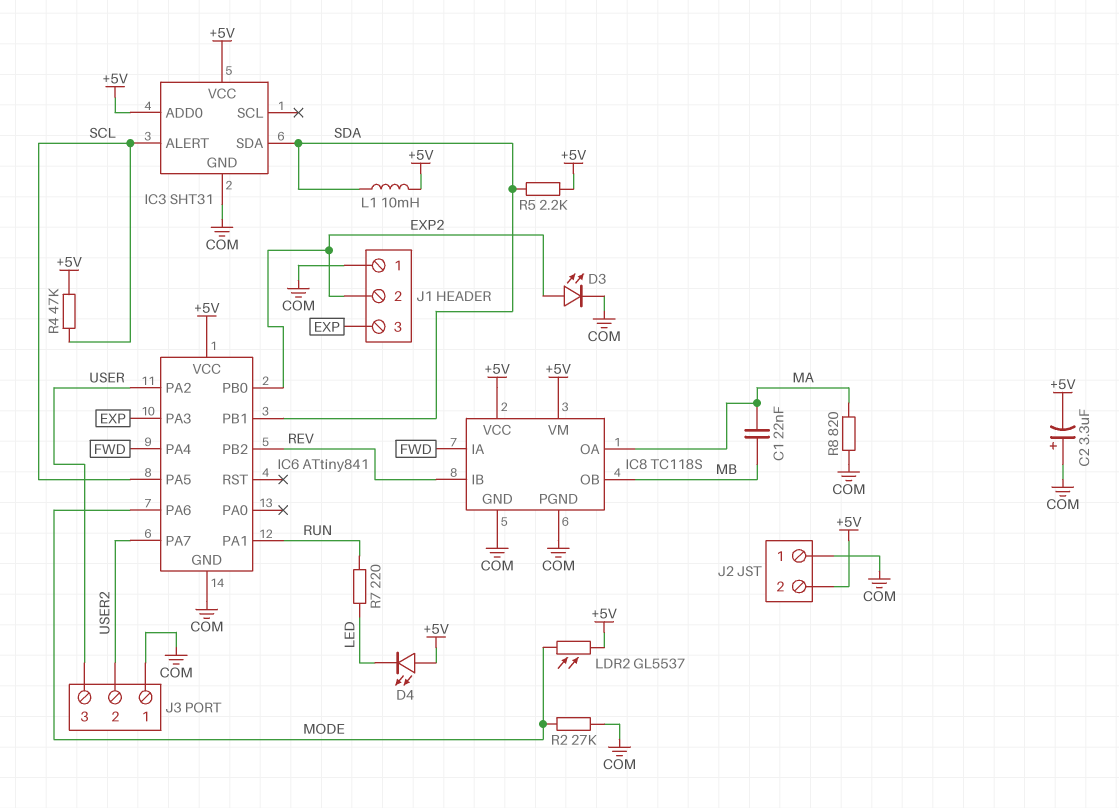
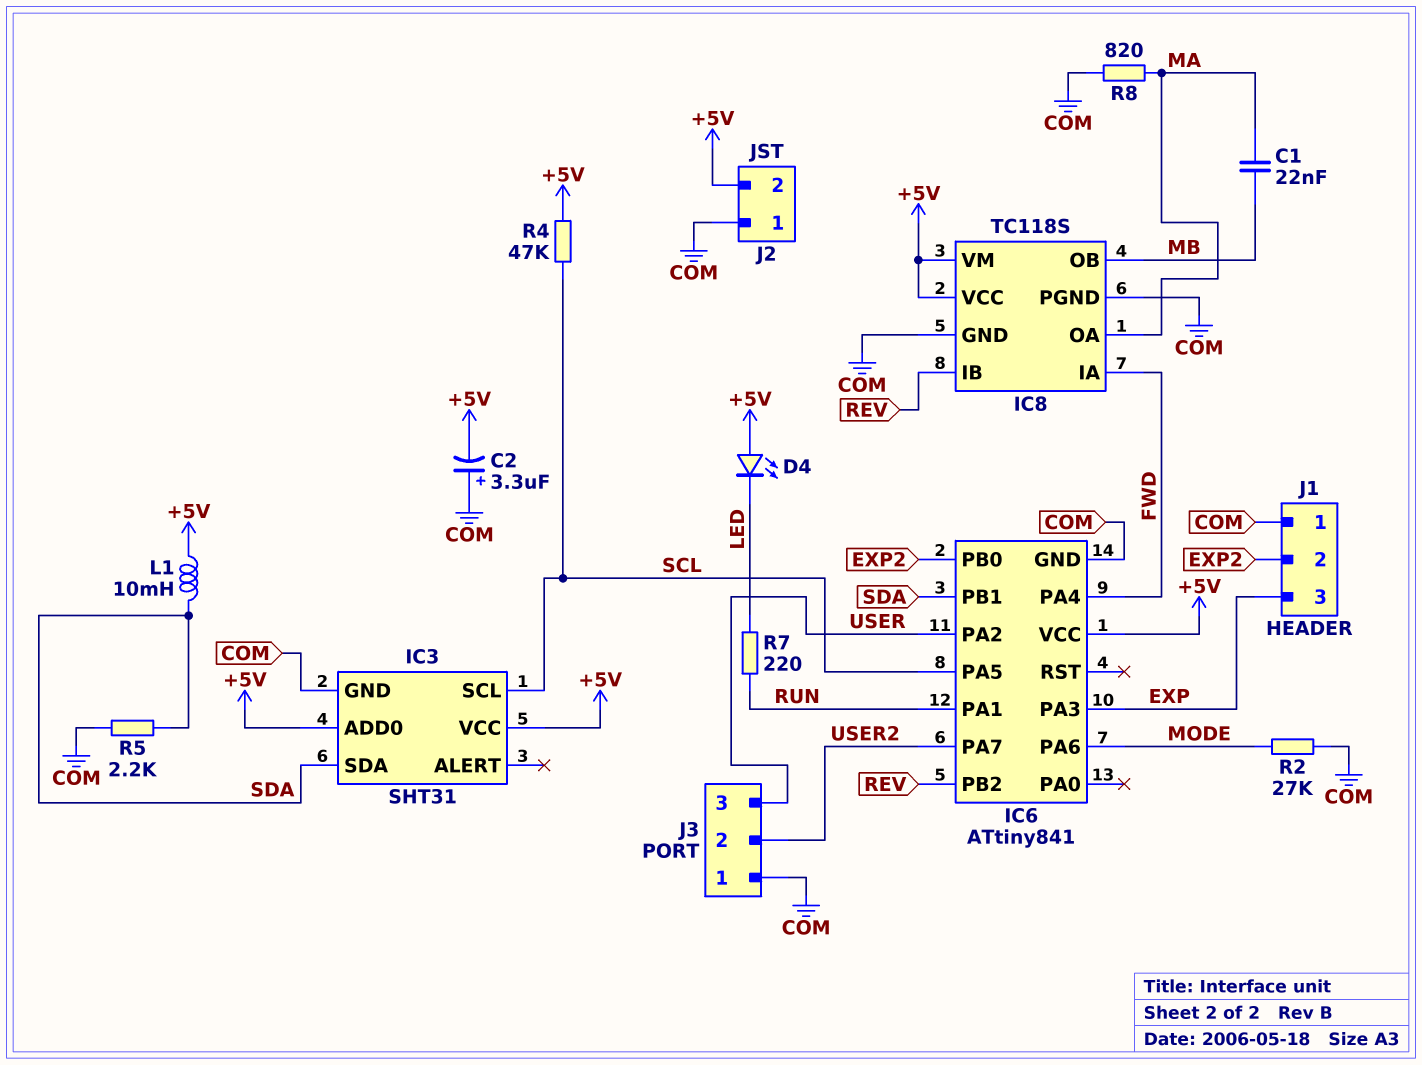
D3: LED (A EXP2, K COM) -> none
IC3 pin ALERT: SCL -> none
IC3 pin SCL: none -> SCL
LDR2: GL5537 (+5V, MODE) -> none
R5: 2.2k (+5V, SDA) -> 2.2k (COM, SDA)

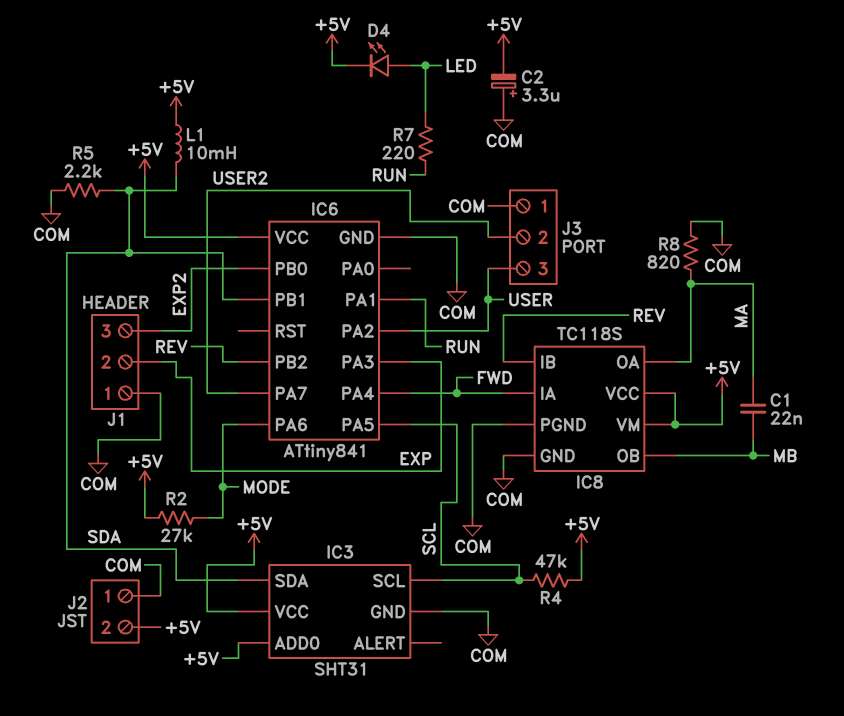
D4: LED (A +5V, K LED) -> LED (A LED, K +5V)
J1 pin 2: EXP2 -> EXP
J1 pin 3: EXP -> EXP2
R2: 27k (COM, MODE) -> 27k (+5V, MODE)

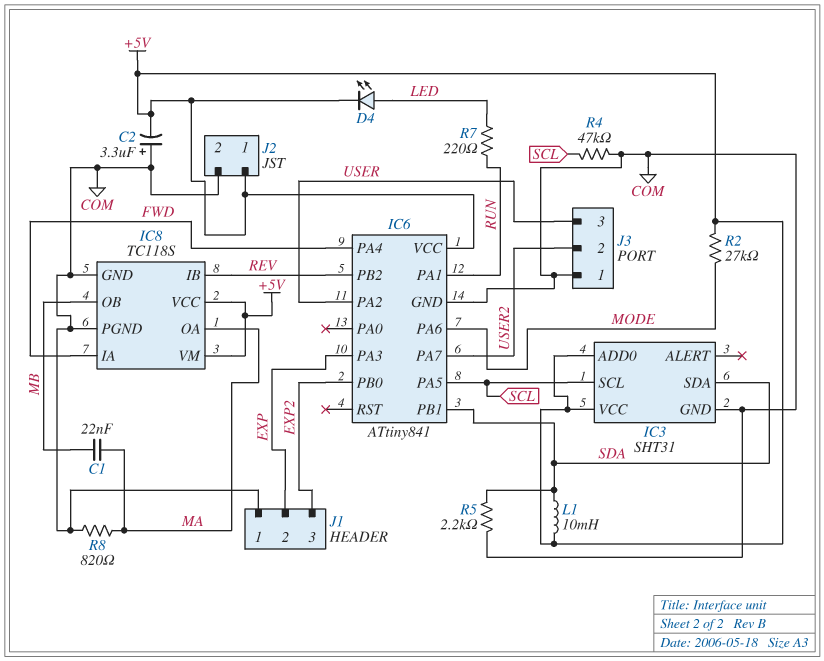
J2 pin 1: COM -> +5V
J2 pin 2: +5V -> COM
R4: 47k (+5V, SCL) -> 47k (COM, SCL)

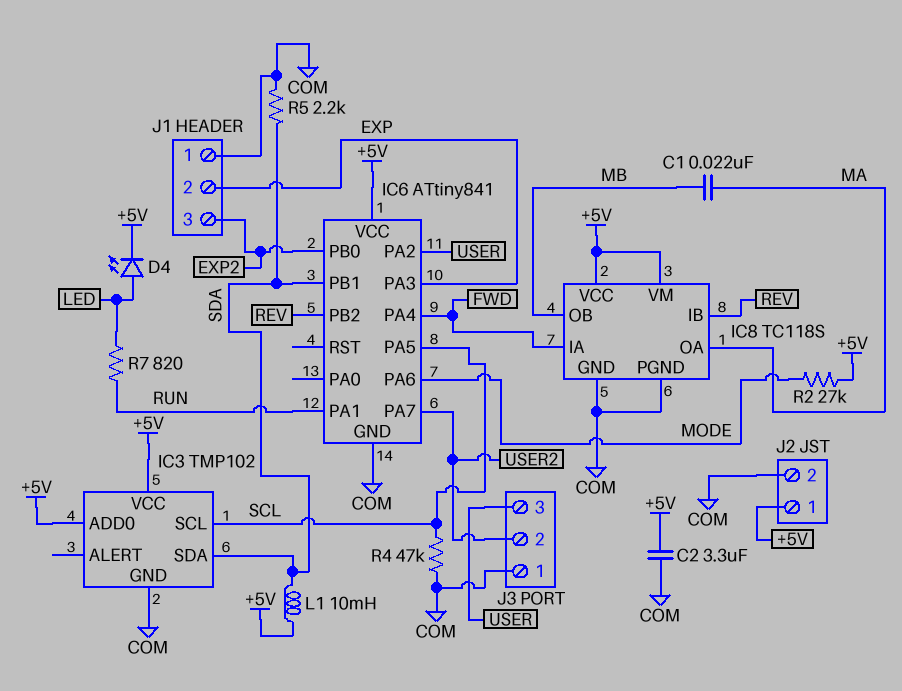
C2: 3.3uF (plus COM, minus +5V) -> 3.3uF (+5V, COM)
IC3: SHT31 -> TMP102
R7: 220 (LED, RUN) -> 820 (LED, RUN)
R8: 820 (COM, MA) -> none

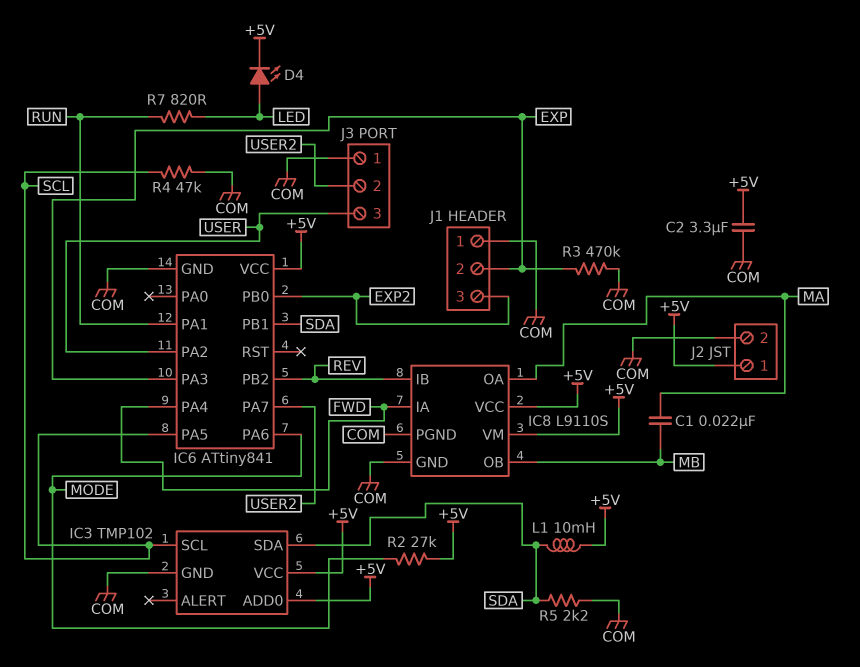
IC8: TC118S -> L9110S
R3: none -> 470k (COM, EXP)

